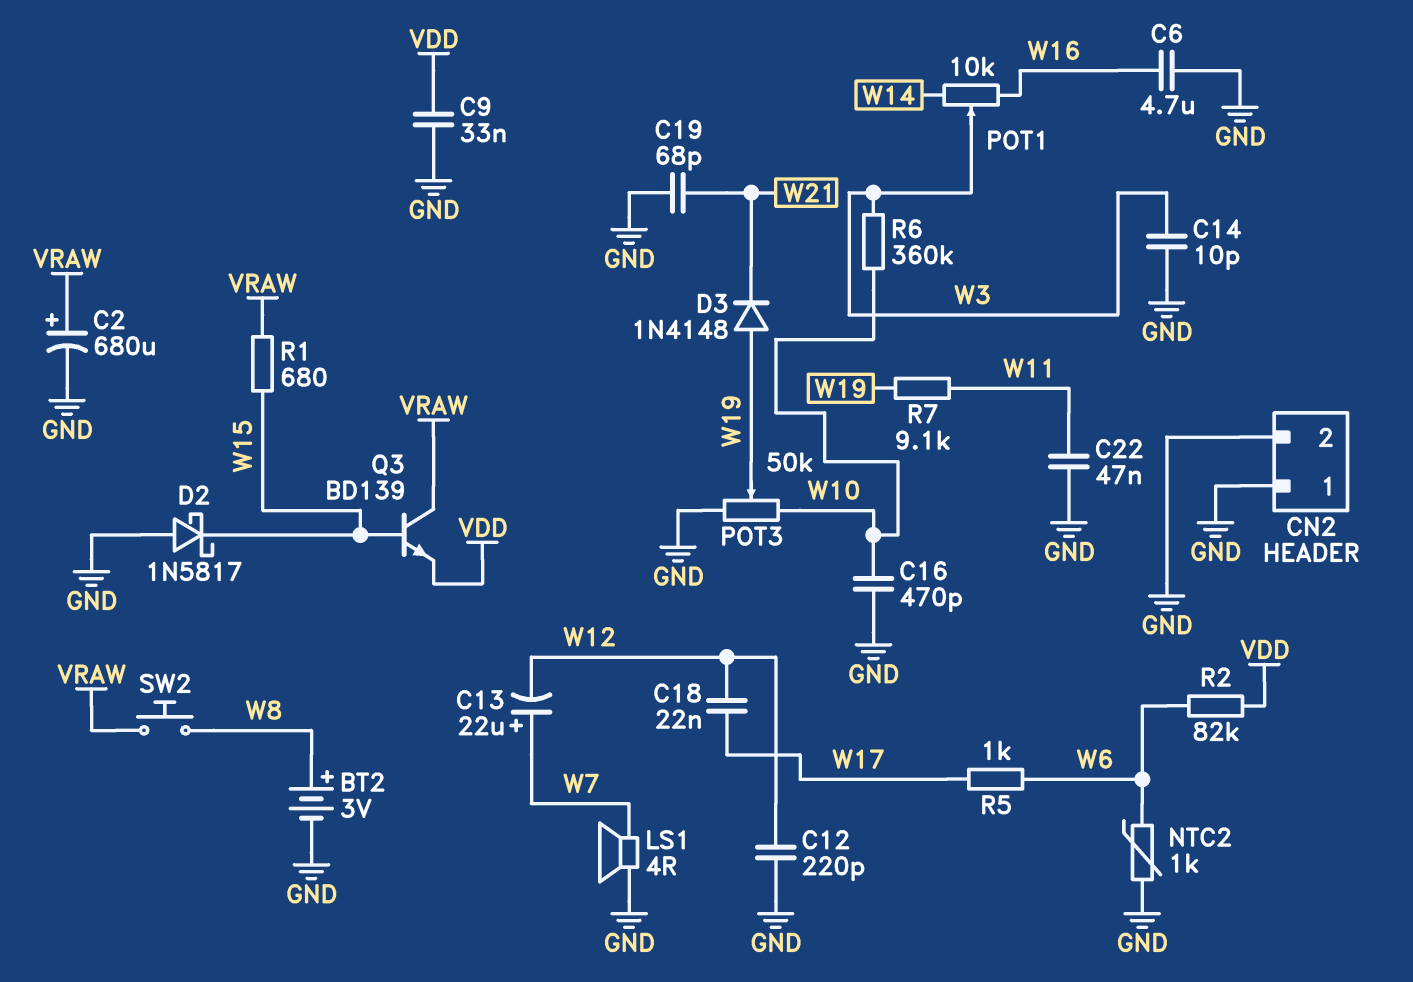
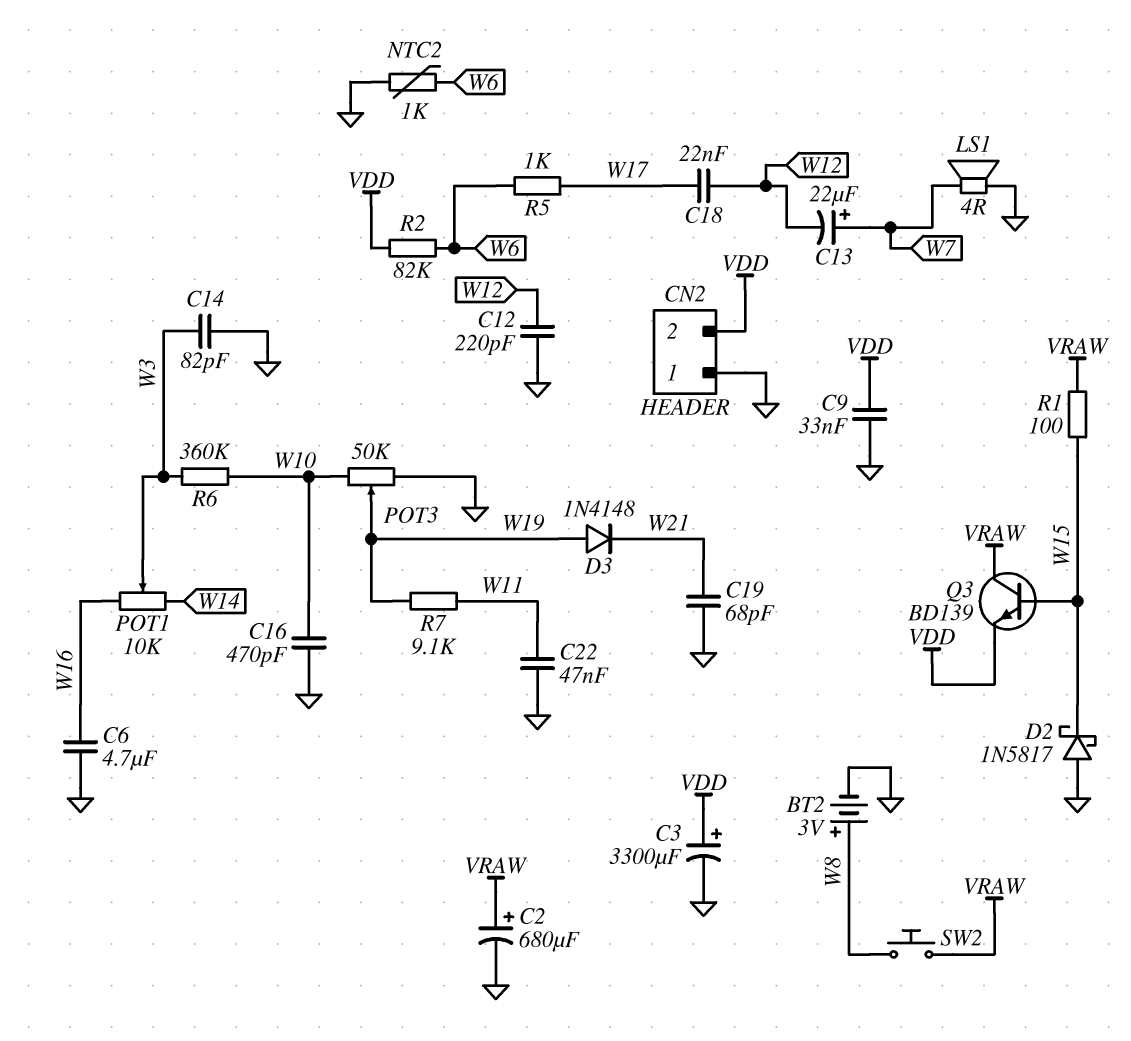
C3: none -> 3300uF (plus VDD, minus GND)
C14: 10pF (GND, W3) -> 82pF (GND, W3)
CN2 pin 2: GND -> VDD
R1: 680 (VRAW, W15) -> 100 (VRAW, W15)

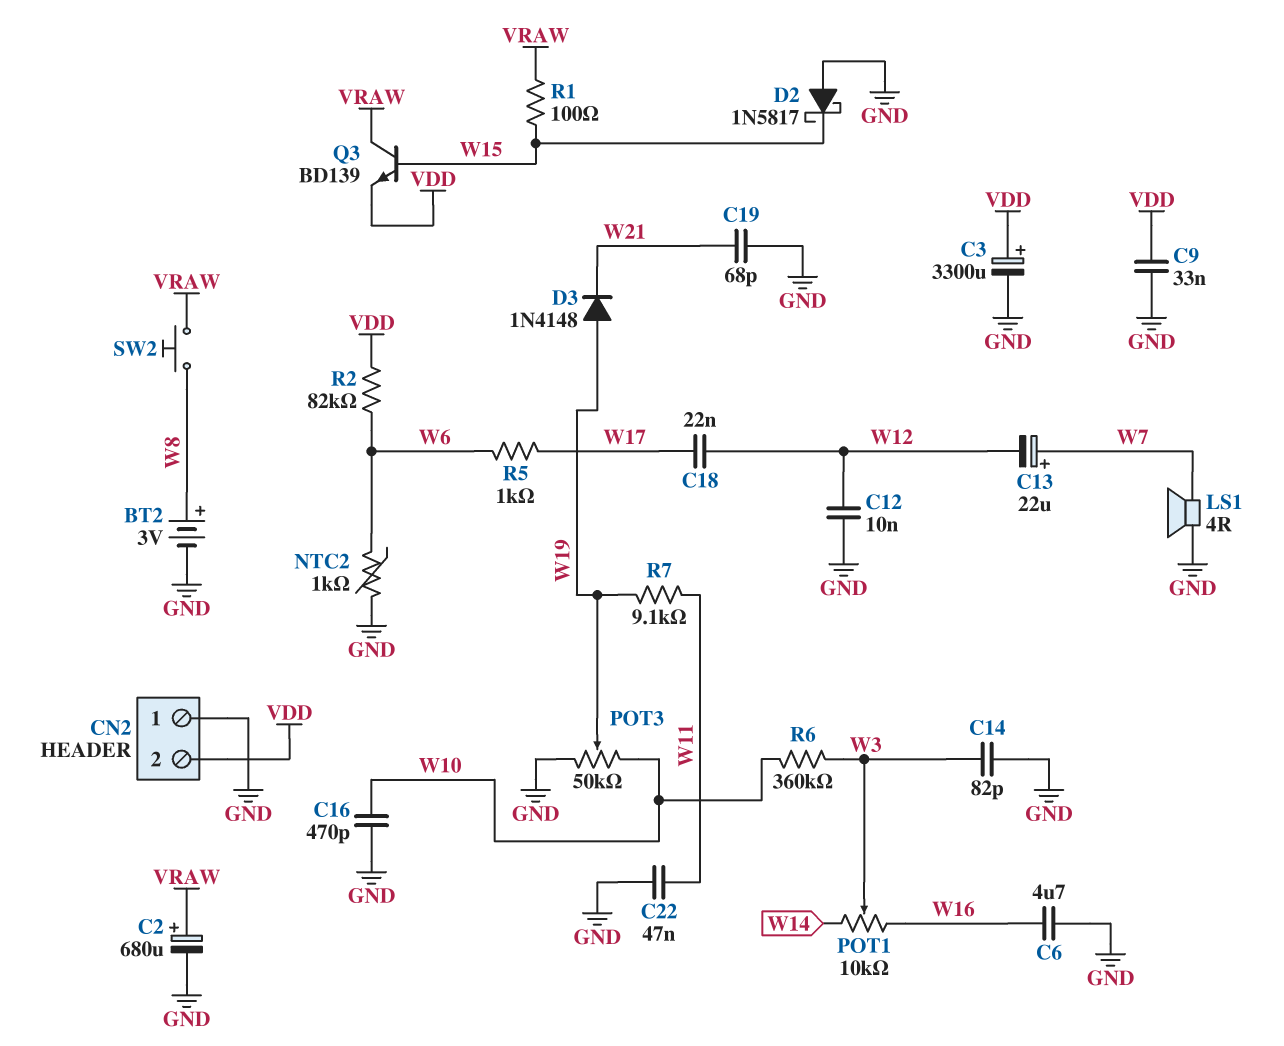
C12: 220pF (GND, W12) -> 10nF (GND, W12)

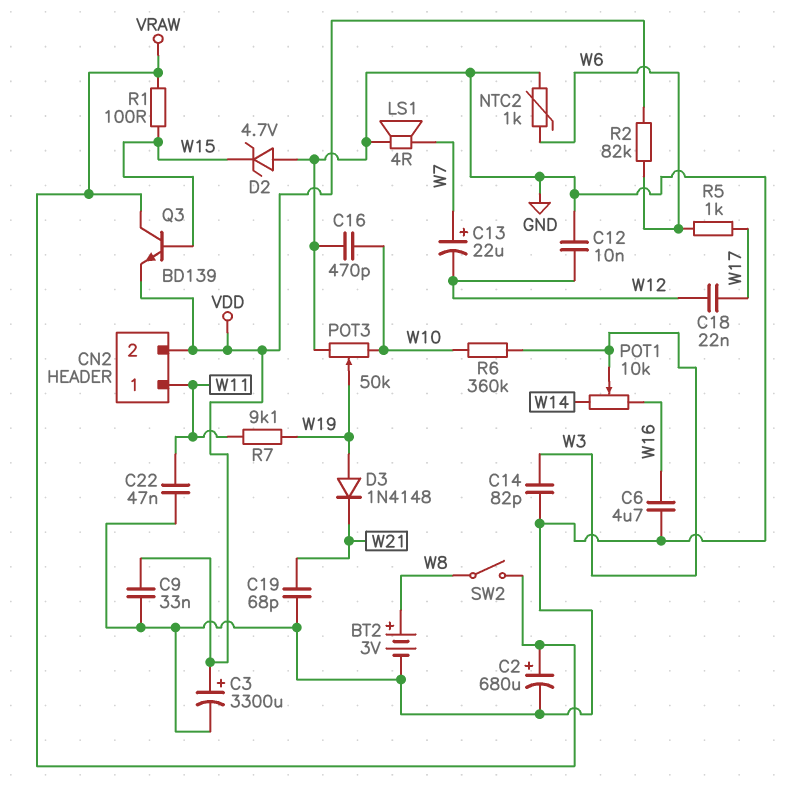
CN2 pin 1: GND -> W11
D2: schottky 1N5817 (A GND, K W15) -> zener 4.7V (A GND, K W15)
SW2: button (VRAW, W8) -> switch (VRAW, W8)

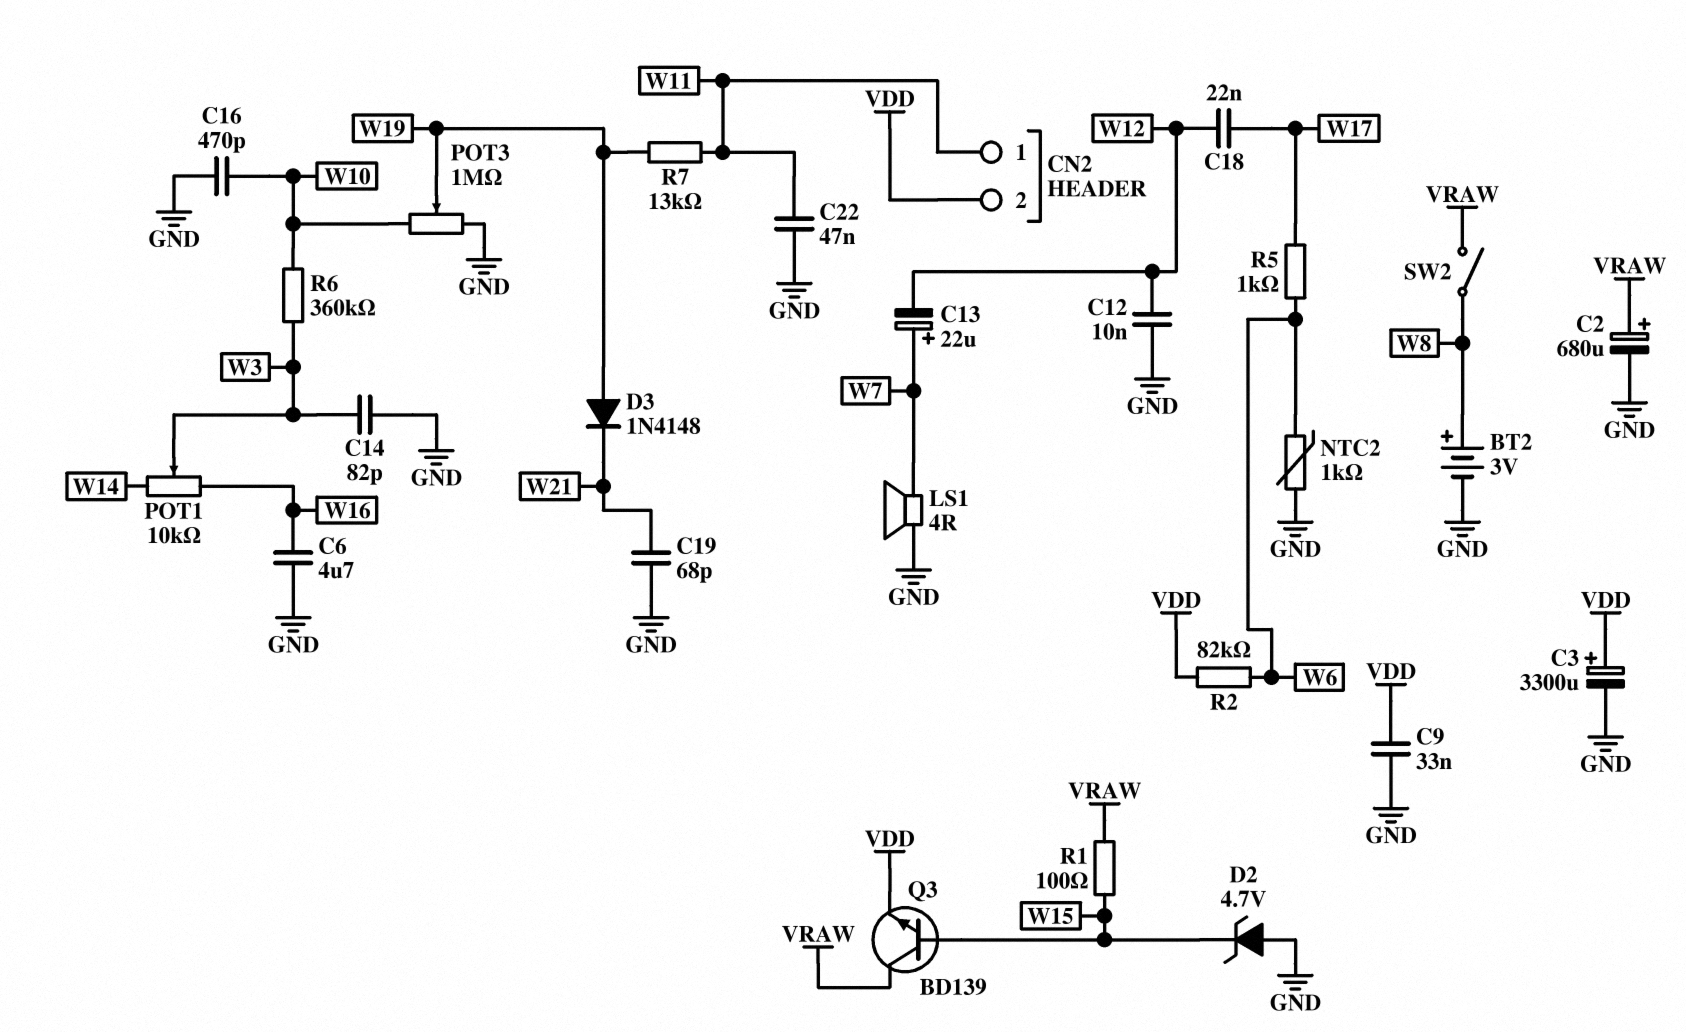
POT3: 50k (GND, W10, wiper W19) -> 1M (GND, W10, wiper W19)
R7: 9.1k (W11, W19) -> 13k (W11, W19)

